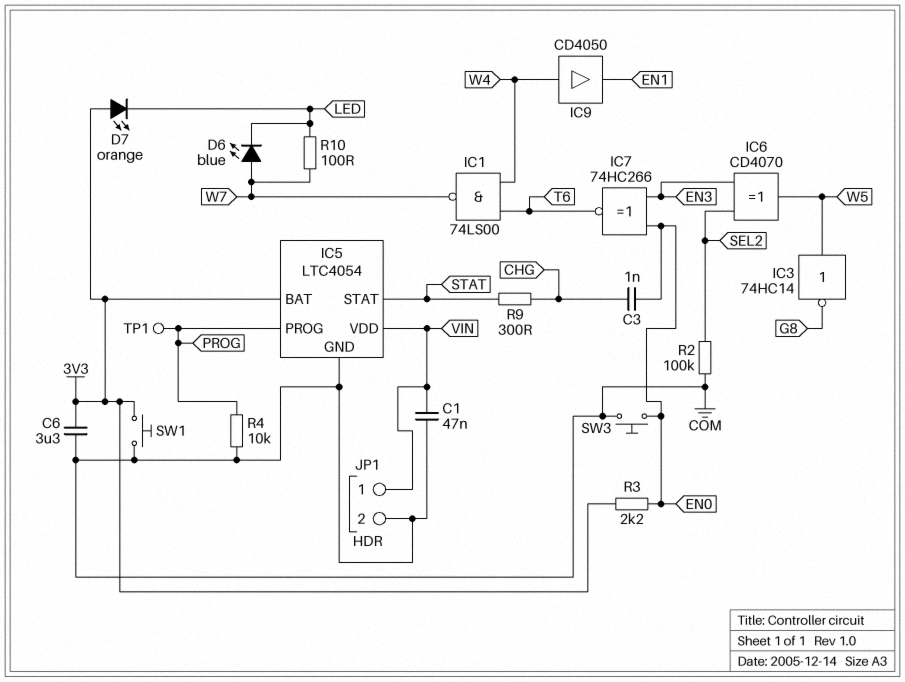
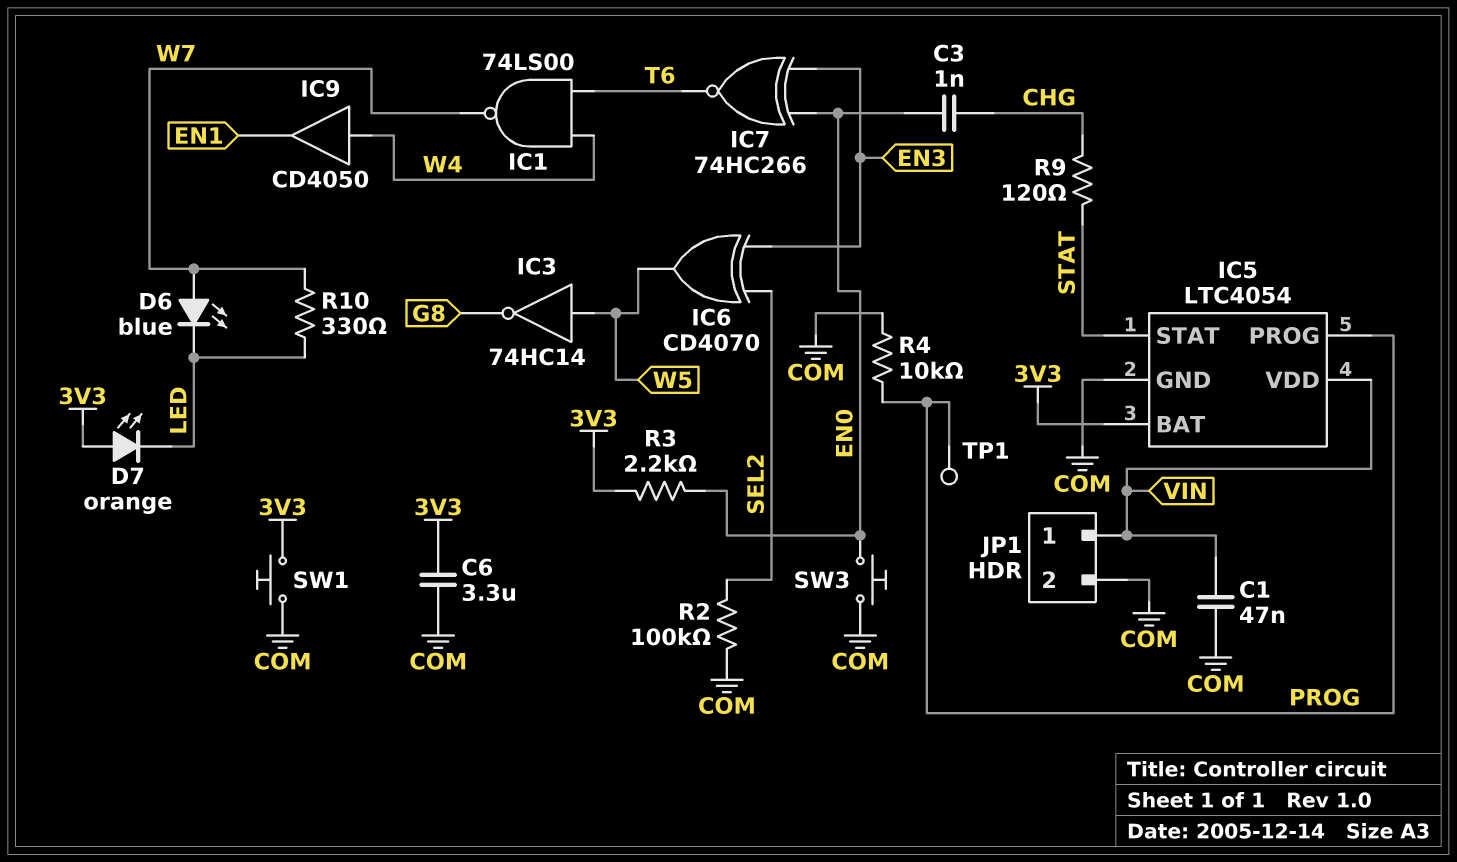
R9: 300 (CHG, STAT) -> 120 (CHG, STAT)
R10: 100 (LED, W7) -> 330 (LED, W7)

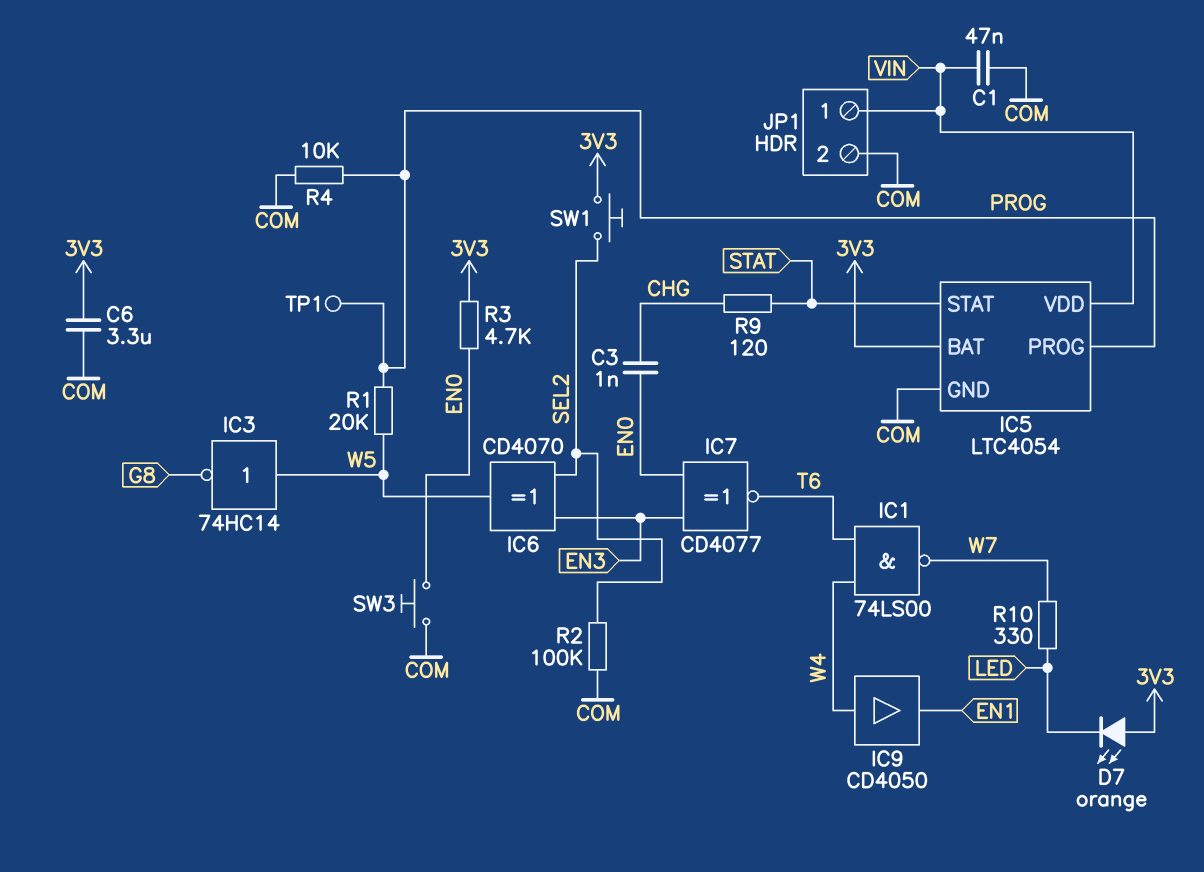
D6: LED blue (A W7, K LED) -> none
IC7: XNOR 74HC266 (in EN0, in EN3, out T6) -> XNOR CD4077 (in EN0, in EN3, out T6)
R1: none -> 20k (PROG, W5)
R3: 2.2k (3V3, EN0) -> 4.7k (3V3, EN0)
SW1: button (3V3, COM) -> button (3V3, SEL2)

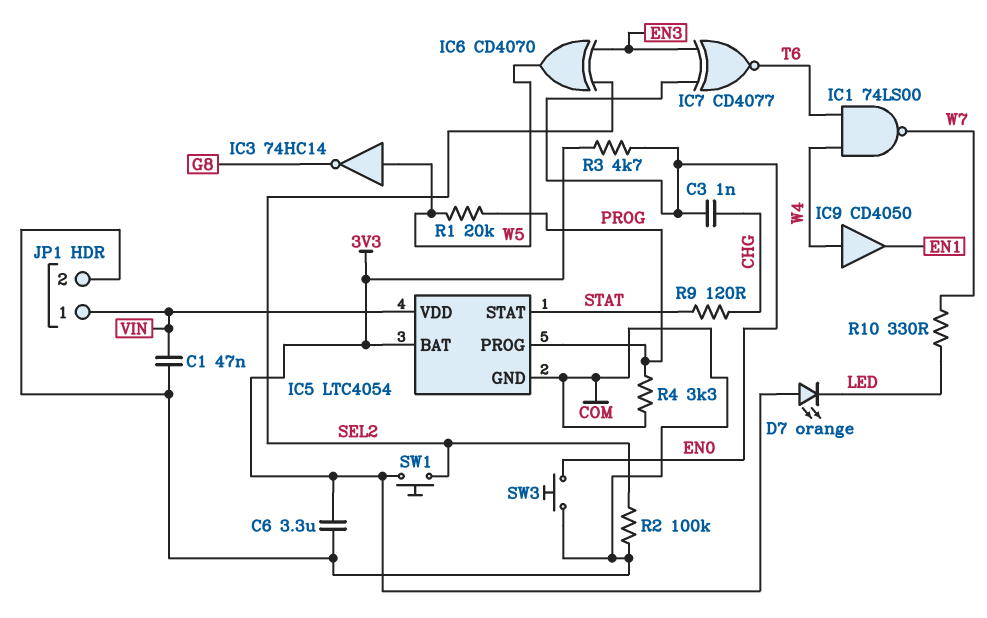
R4: 10k (COM, PROG) -> 3.3k (COM, PROG)
TP1: test point (PROG) -> none

